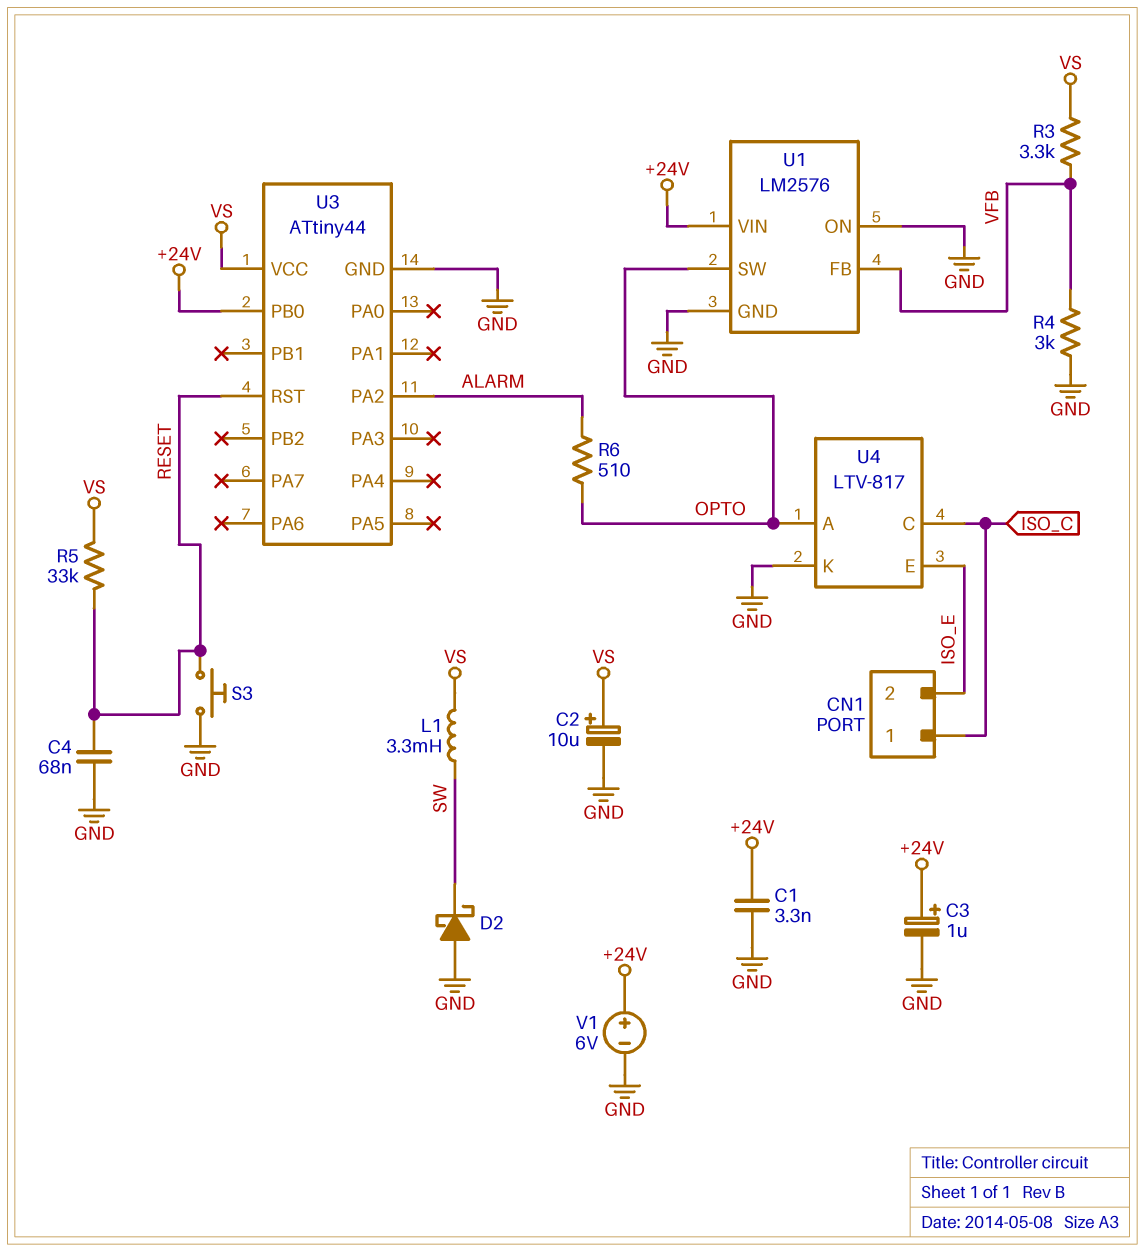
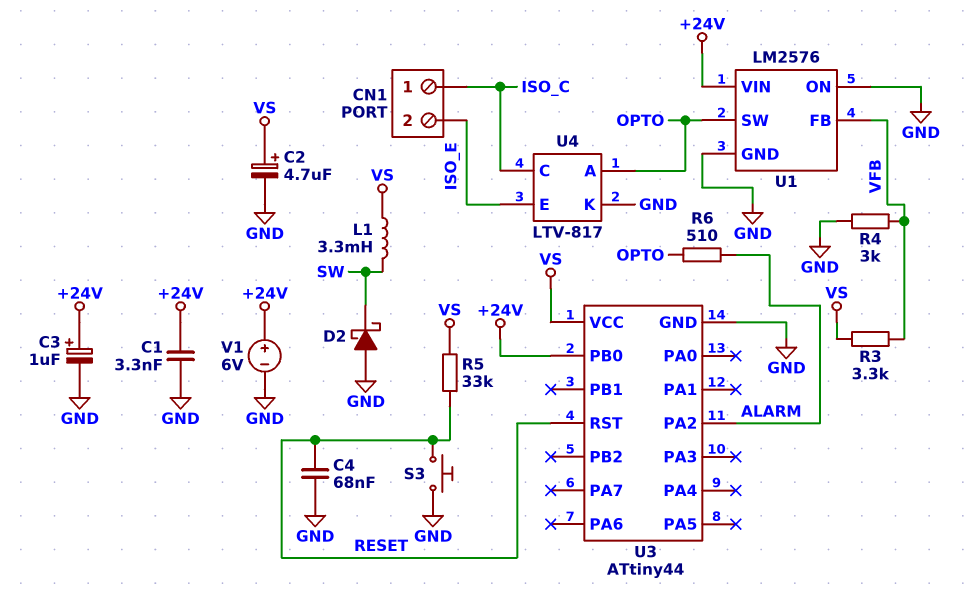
C2: 10uF (plus VS, minus GND) -> 4.7uF (plus VS, minus GND)

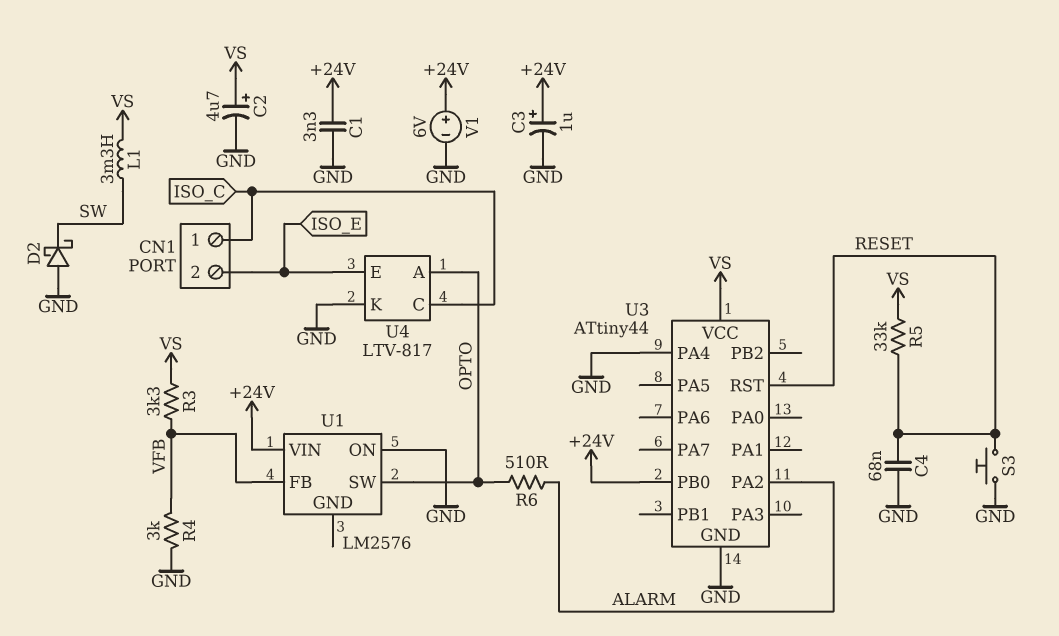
U1 pin GND: GND -> none
U3 pin PA4: none -> GND

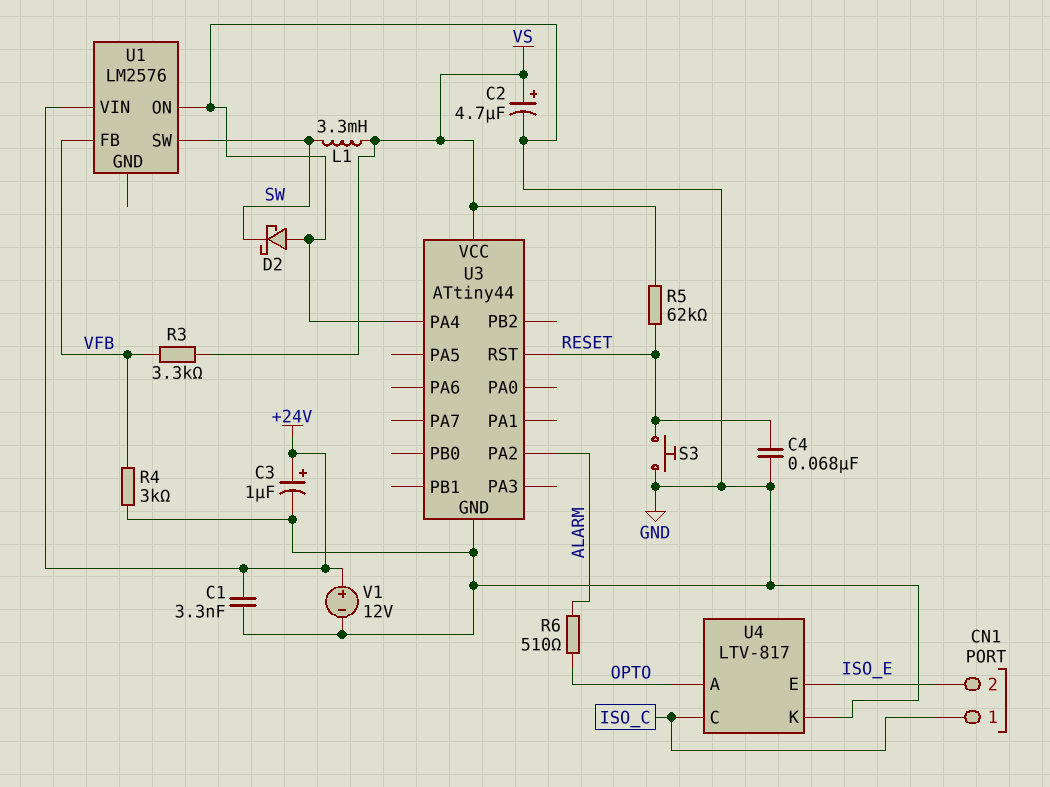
R5: 33k (RESET, VS) -> 62k (RESET, VS)
U1 pin SW: OPTO -> SW
U3 pin PB0: +24V -> none
V1: 6V (plus +24V, minus GND) -> 12V (plus +24V, minus GND)

